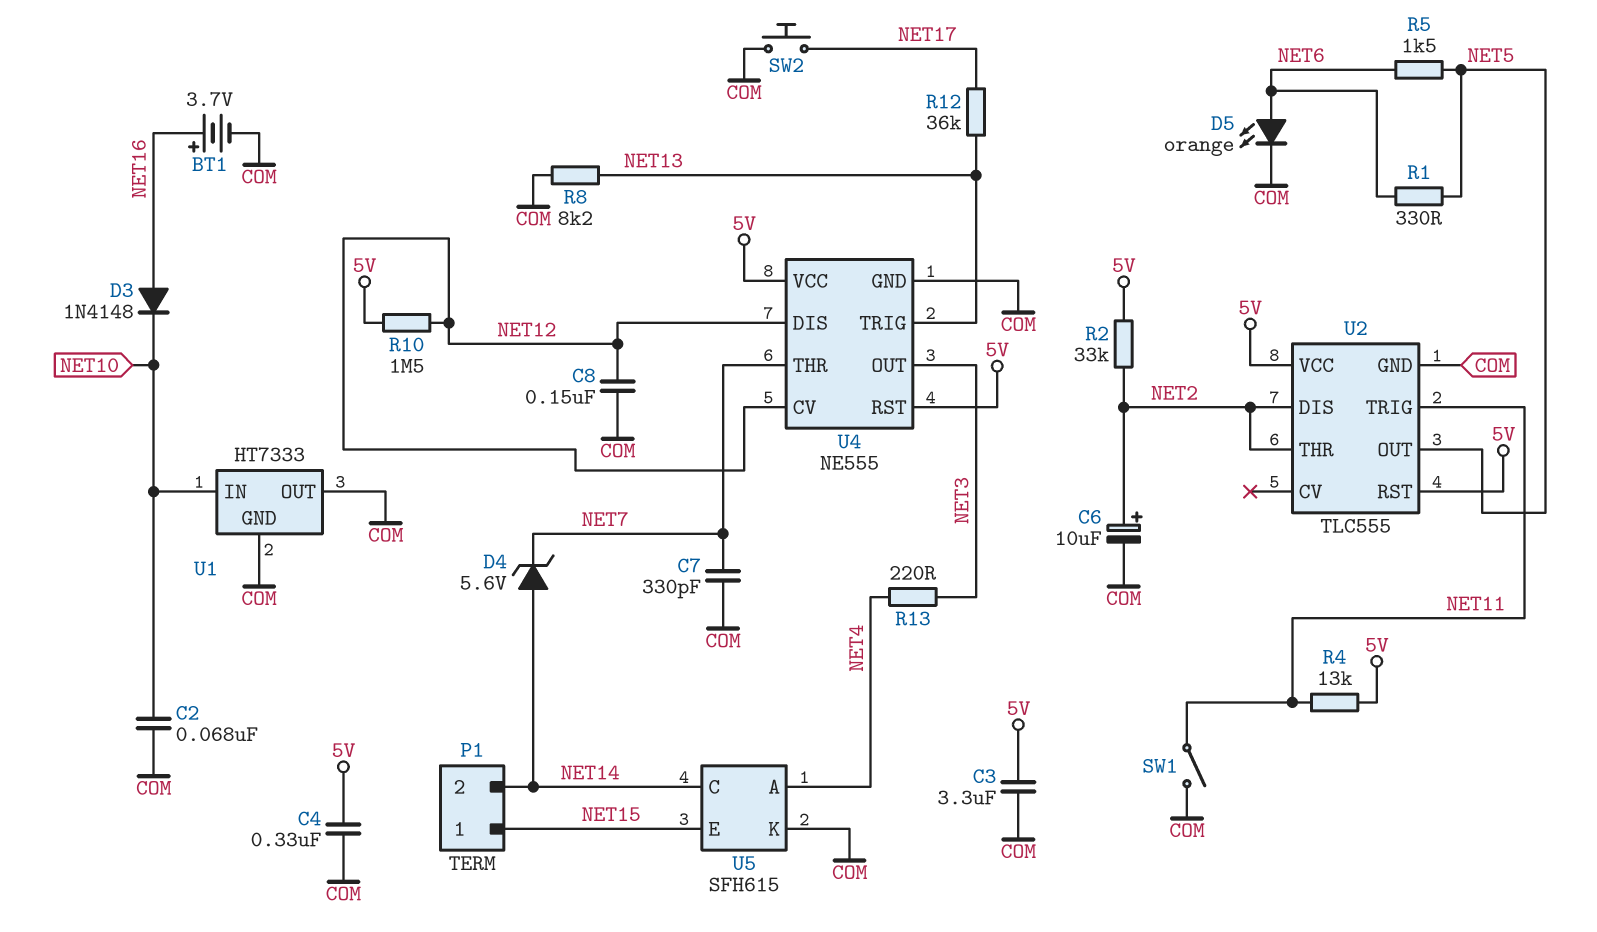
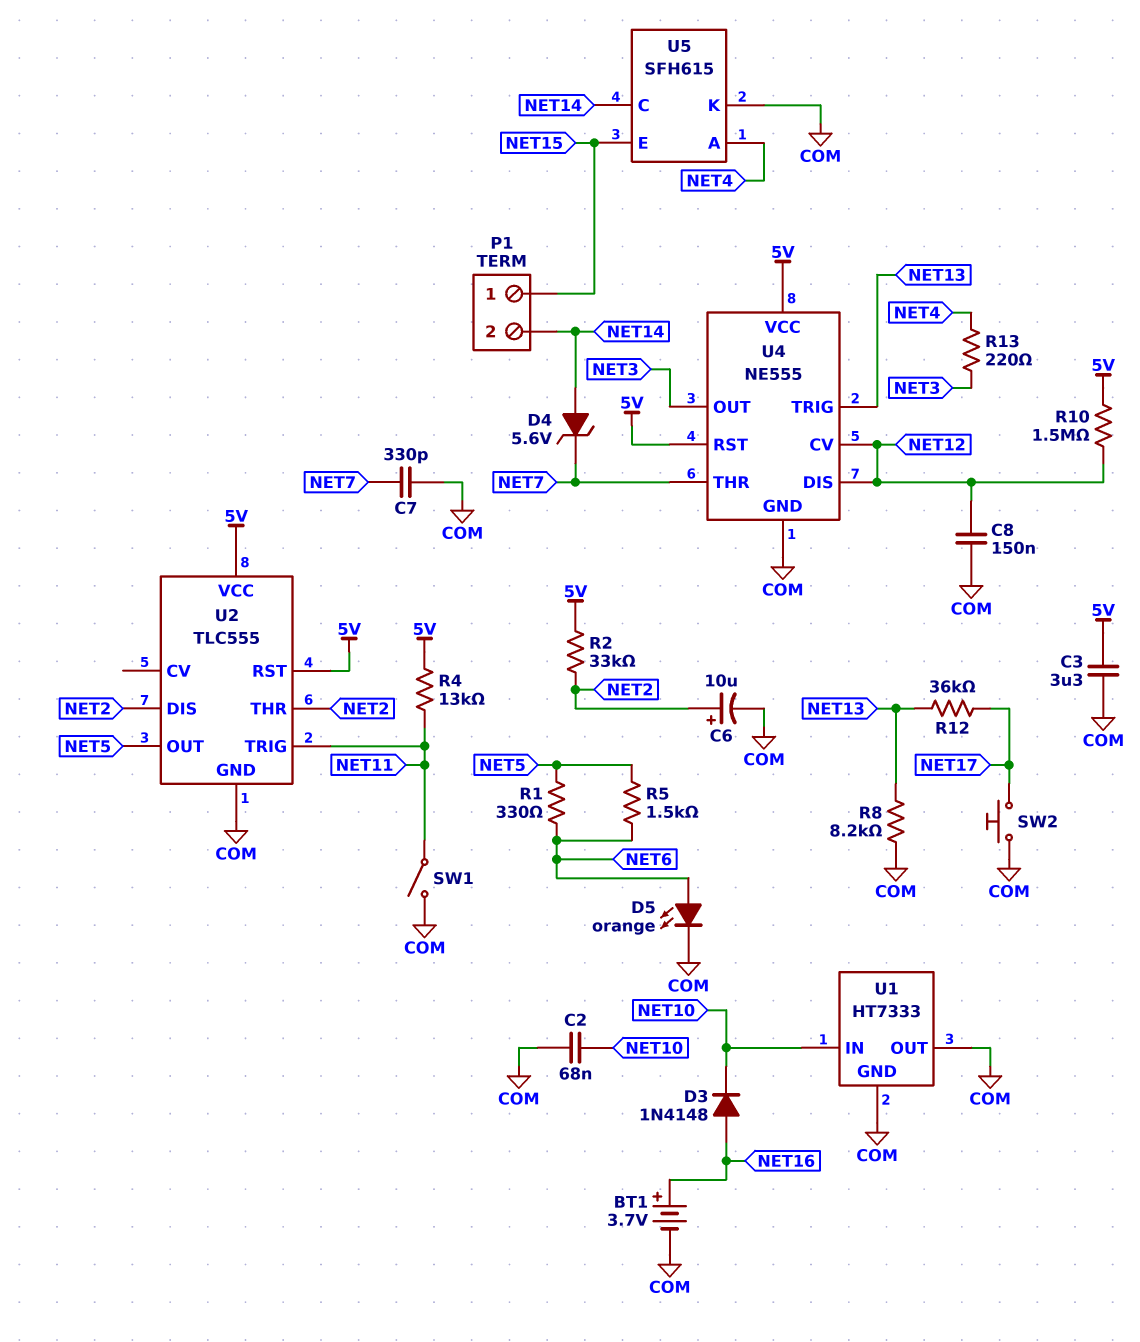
C4: 330nF (5V, COM) -> none

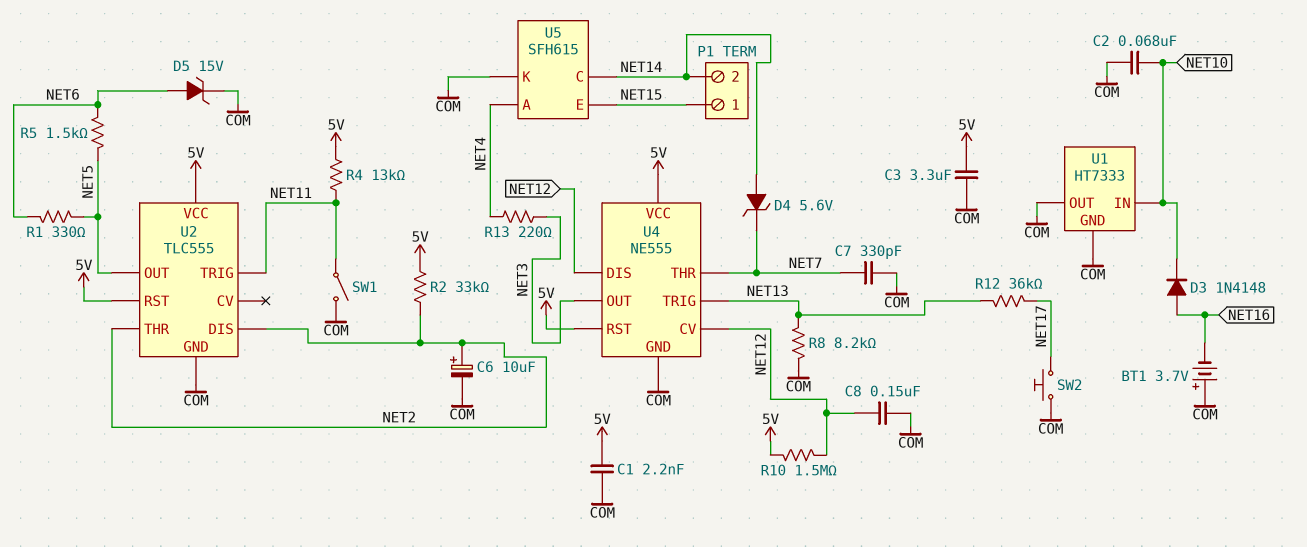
BT1: 3.7V (plus NET16, minus COM) -> 3.7V (plus COM, minus NET16)
C1: none -> 2.2nF (5V, COM)
D5: LED orange (A NET6, K COM) -> zener 15V (A NET6, K COM)

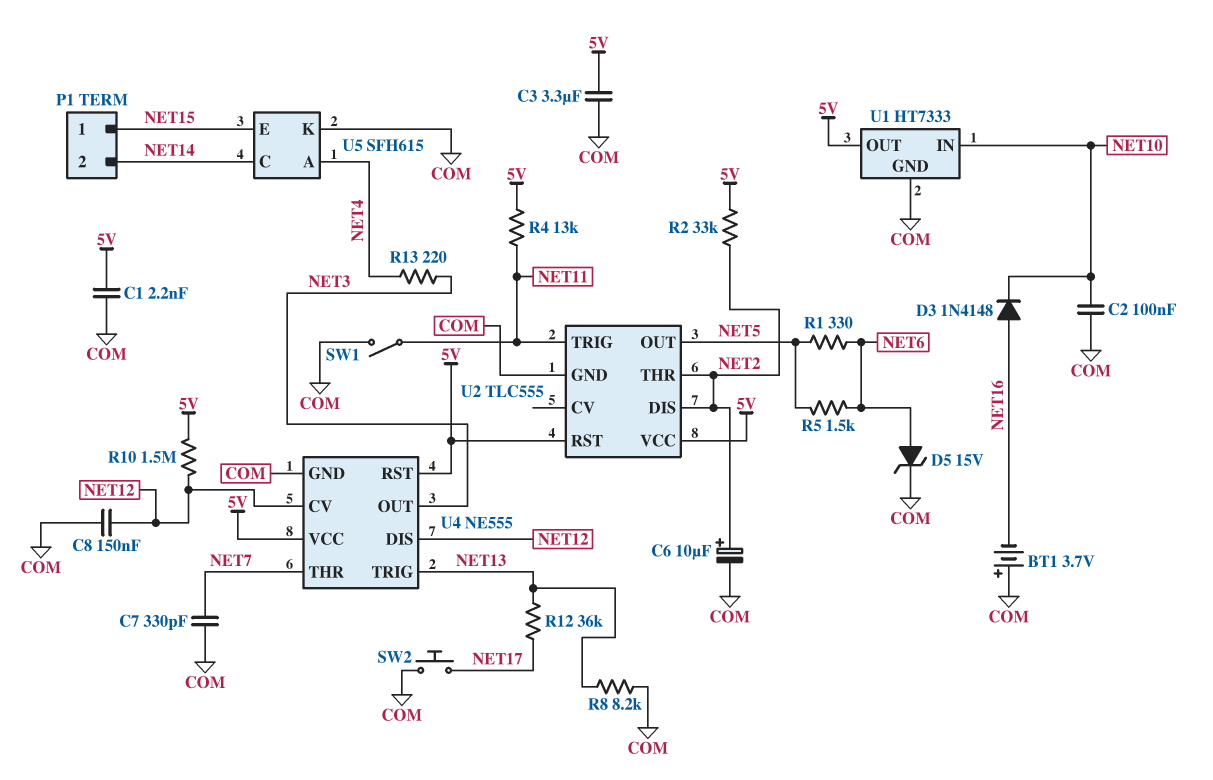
C2: 68nF (COM, NET10) -> 100nF (COM, NET10)
D4: zener 5.6V (A NET14, K NET7) -> none
U1 pin OUT: COM -> 5V

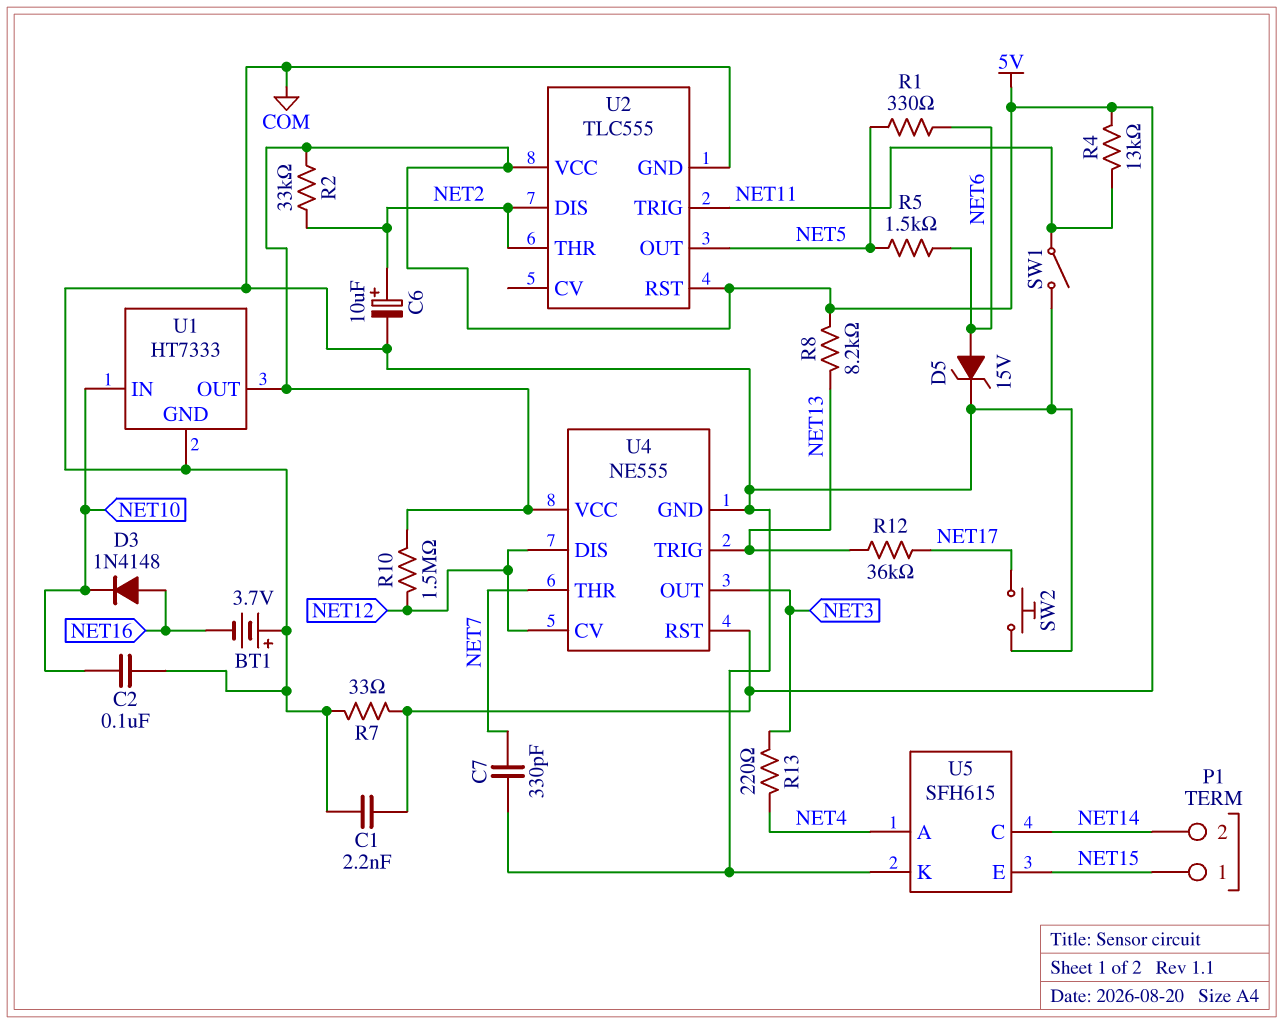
C3: 3.3uF (5V, COM) -> none
C8: 150nF (COM, NET12) -> none
R7: none -> 33 (5V, COM)
R8: 8.2k (COM, NET13) -> 8.2k (5V, NET13)

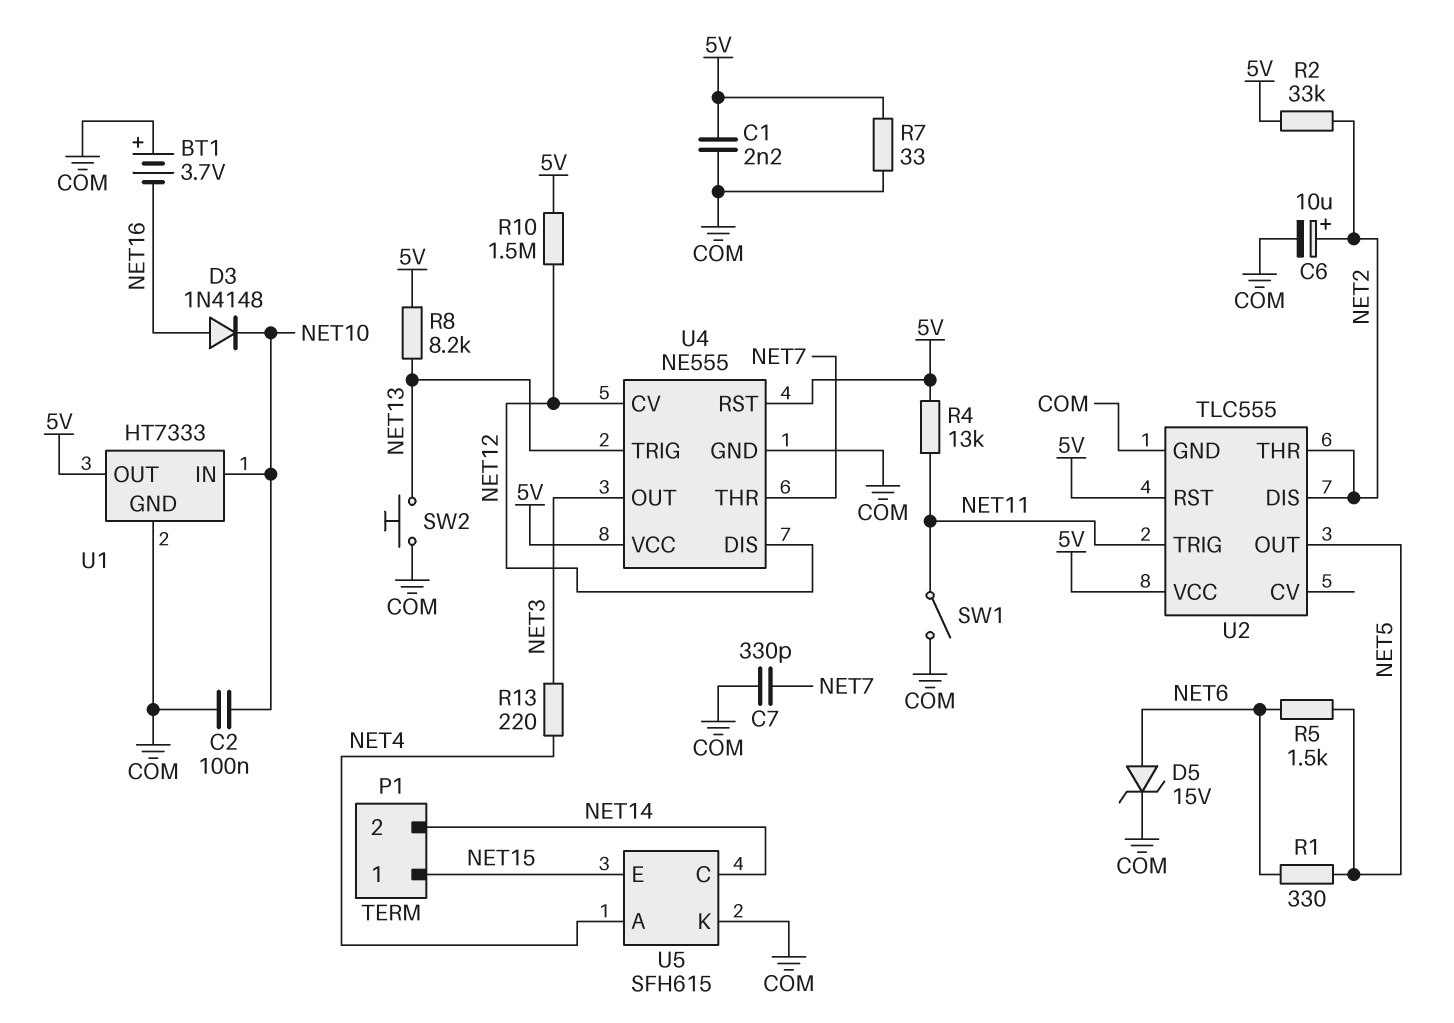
R12: 36k (NET13, NET17) -> none
SW2: button (COM, NET17) -> button (COM, NET13)

